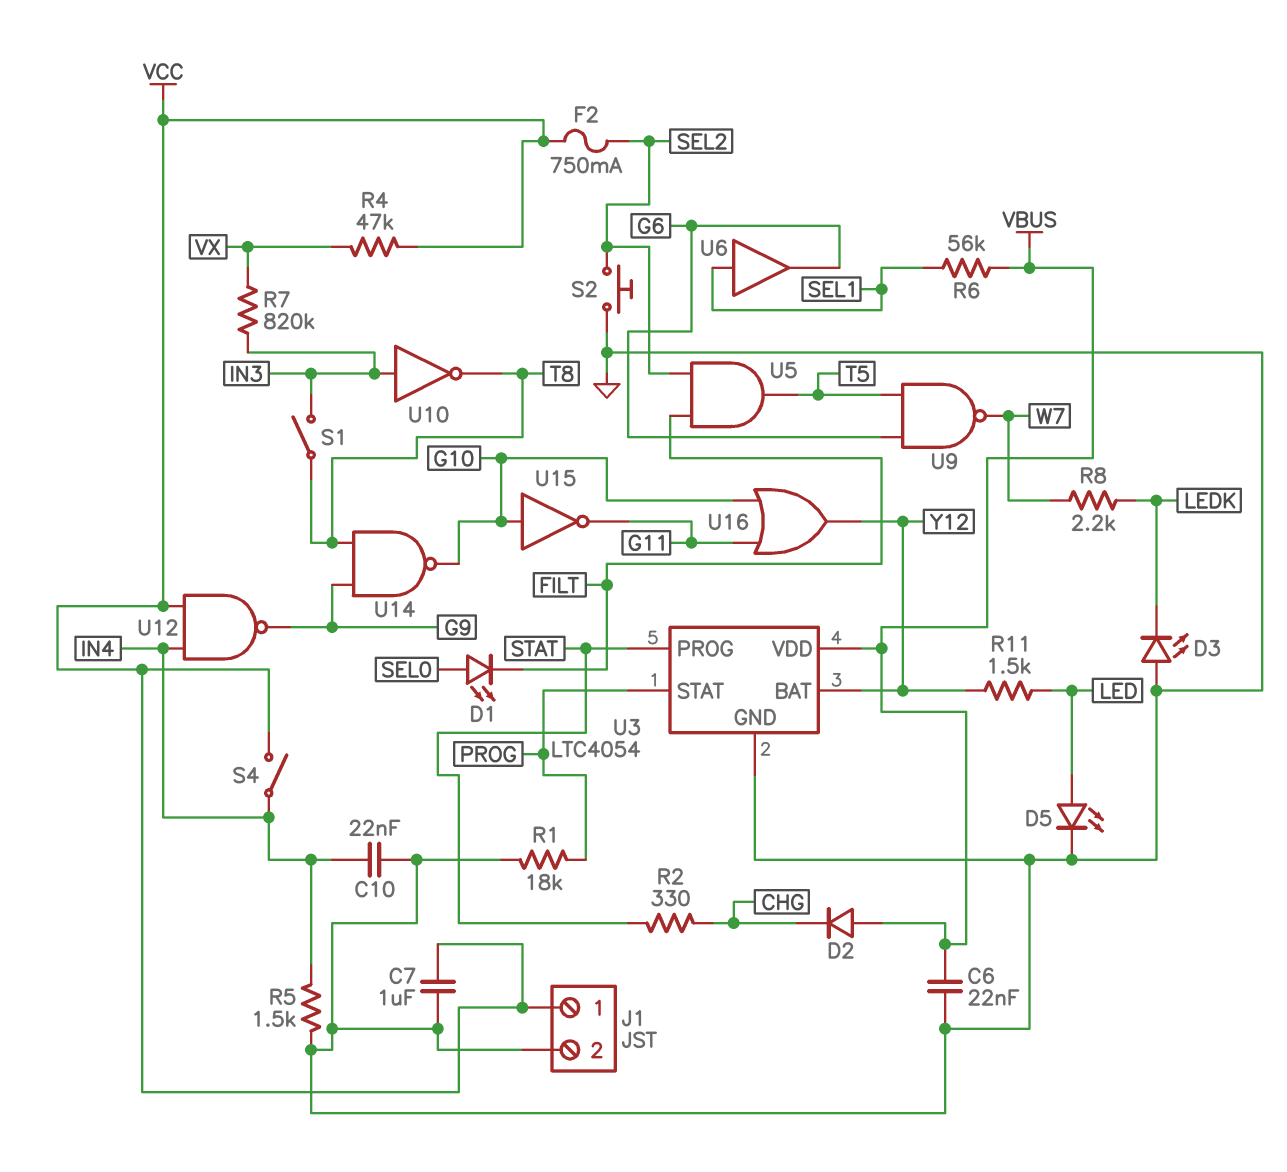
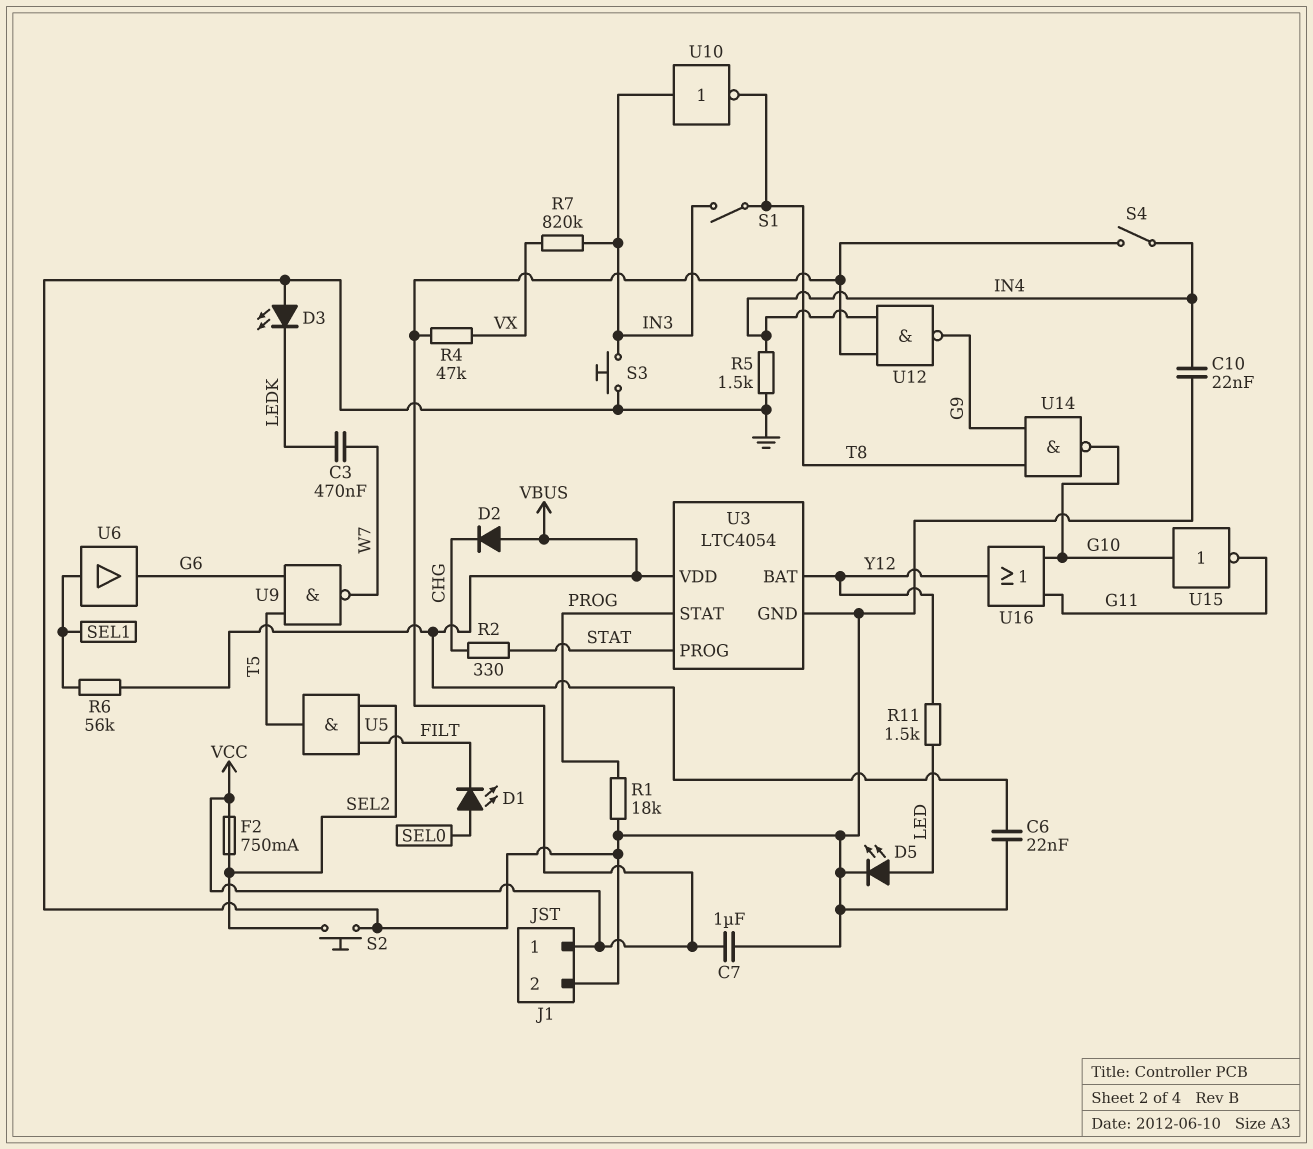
C3: none -> 470nF (LEDK, W7)
R8: 2.2k (LEDK, W7) -> none
S3: none -> button (GND, IN3)

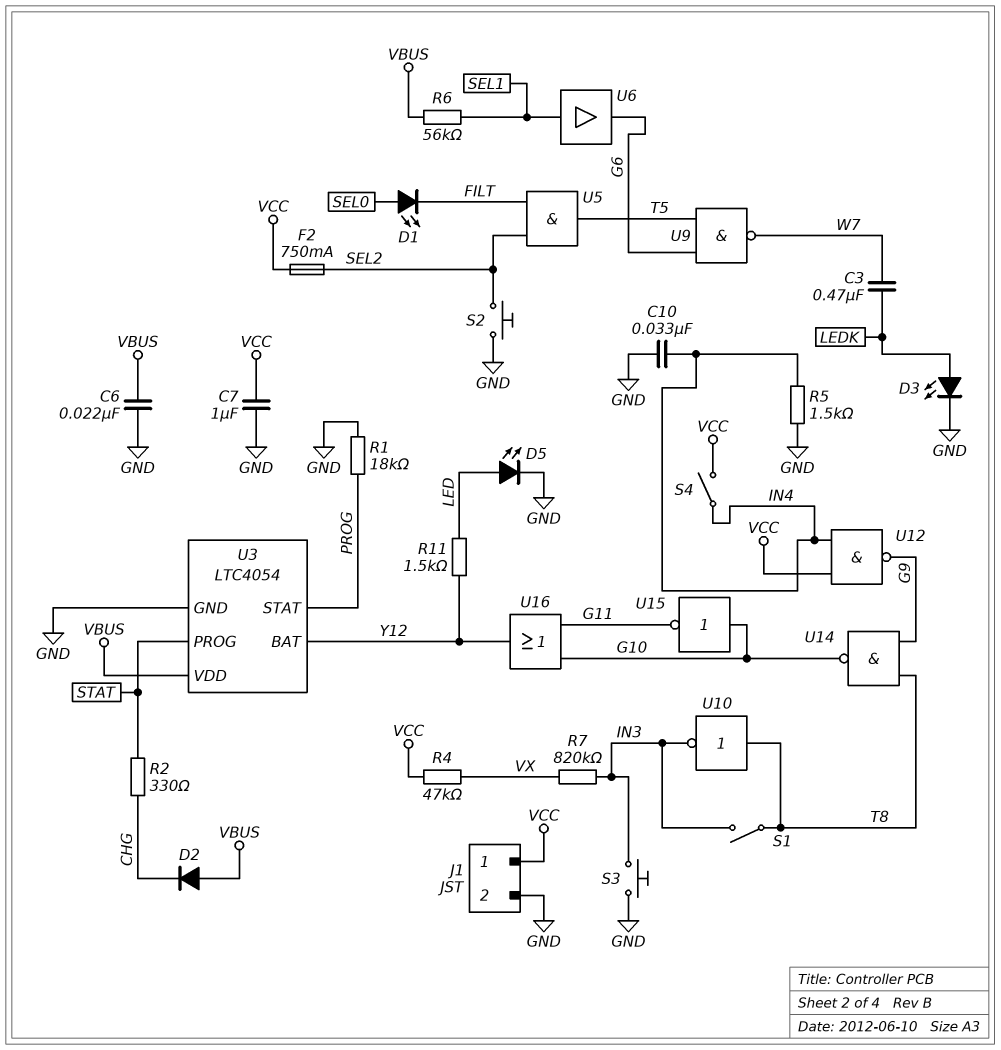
C10: 22nF (GND, IN4) -> 33nF (GND, IN4)
D3: LED (A GND, K LEDK) -> LED (A LEDK, K GND)
U10: NOT (in IN3, out T8) -> NOT (in T8, out IN3)

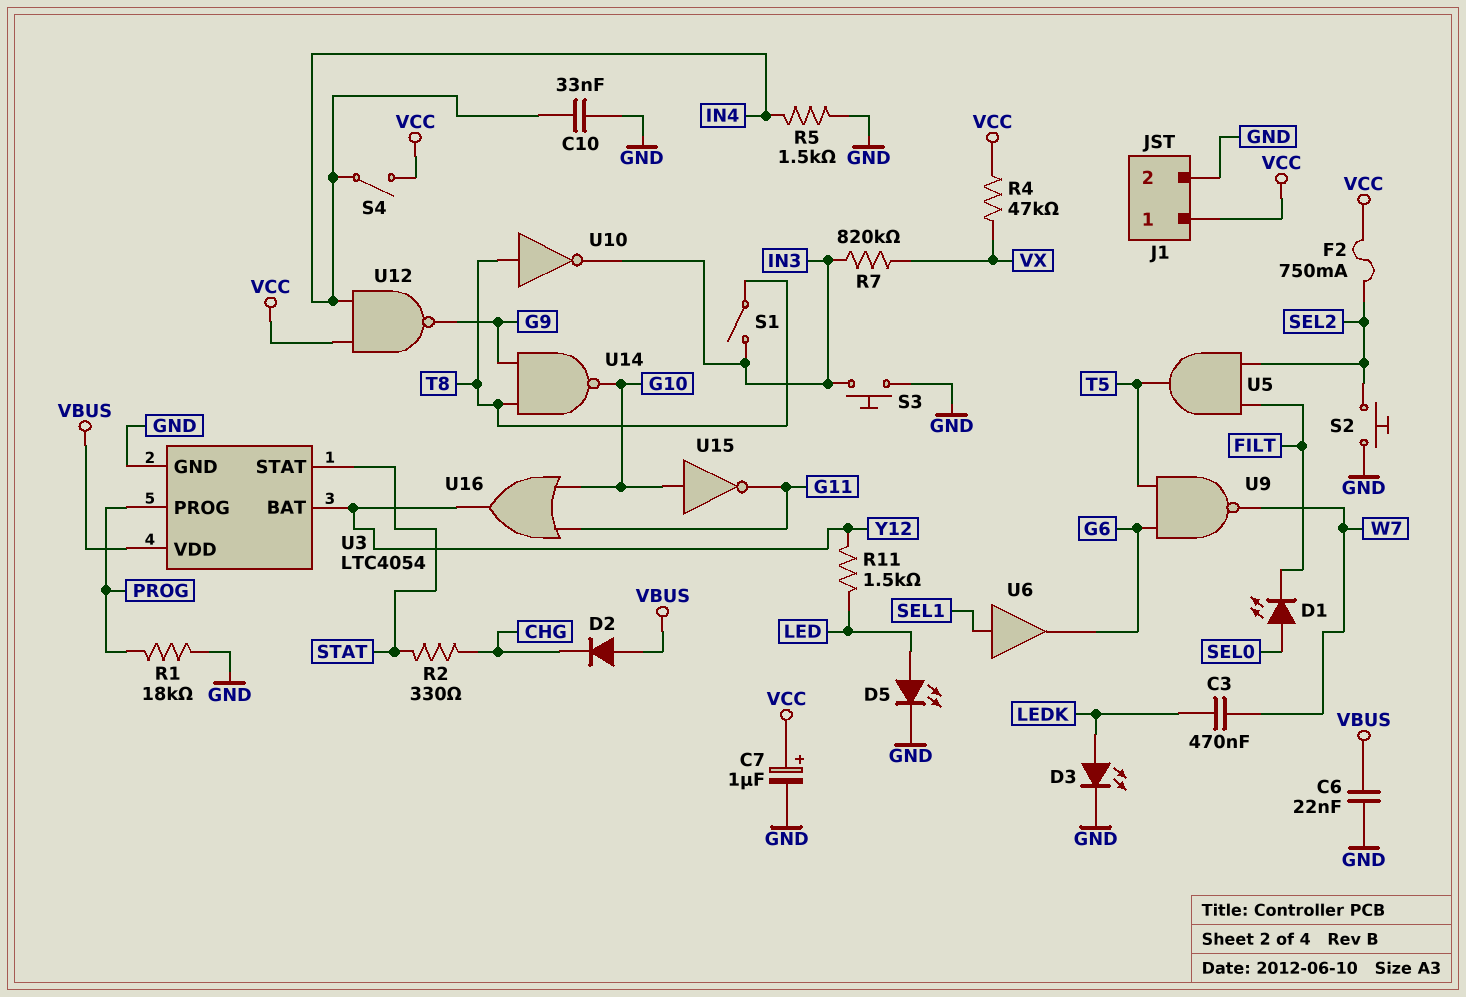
C7: 1uF (GND, VCC) -> 1uF (plus VCC, minus GND)
R6: 56k (SEL1, VBUS) -> none
U3 pin PROG: STAT -> PROG
U3 pin STAT: PROG -> STAT

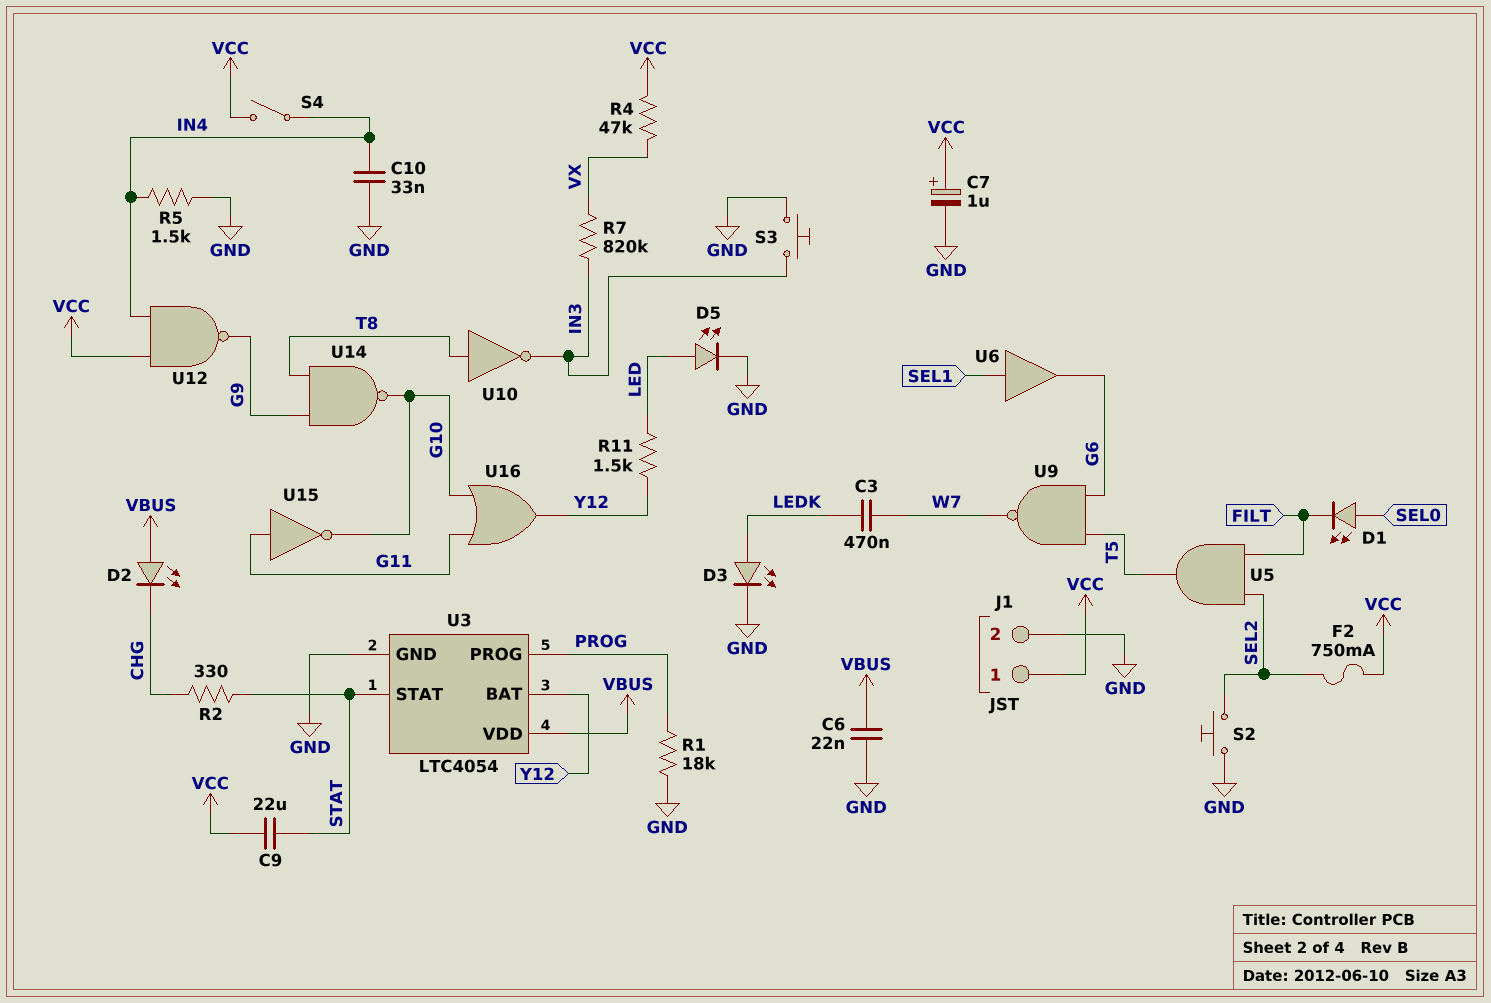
C9: none -> 22uF (STAT, VCC)
D2: diode (A VBUS, K CHG) -> LED (A VBUS, K CHG)
S1: switch (IN3, T8) -> none
U15: NOT (in G10, out G11) -> NOT (in G11, out G10)

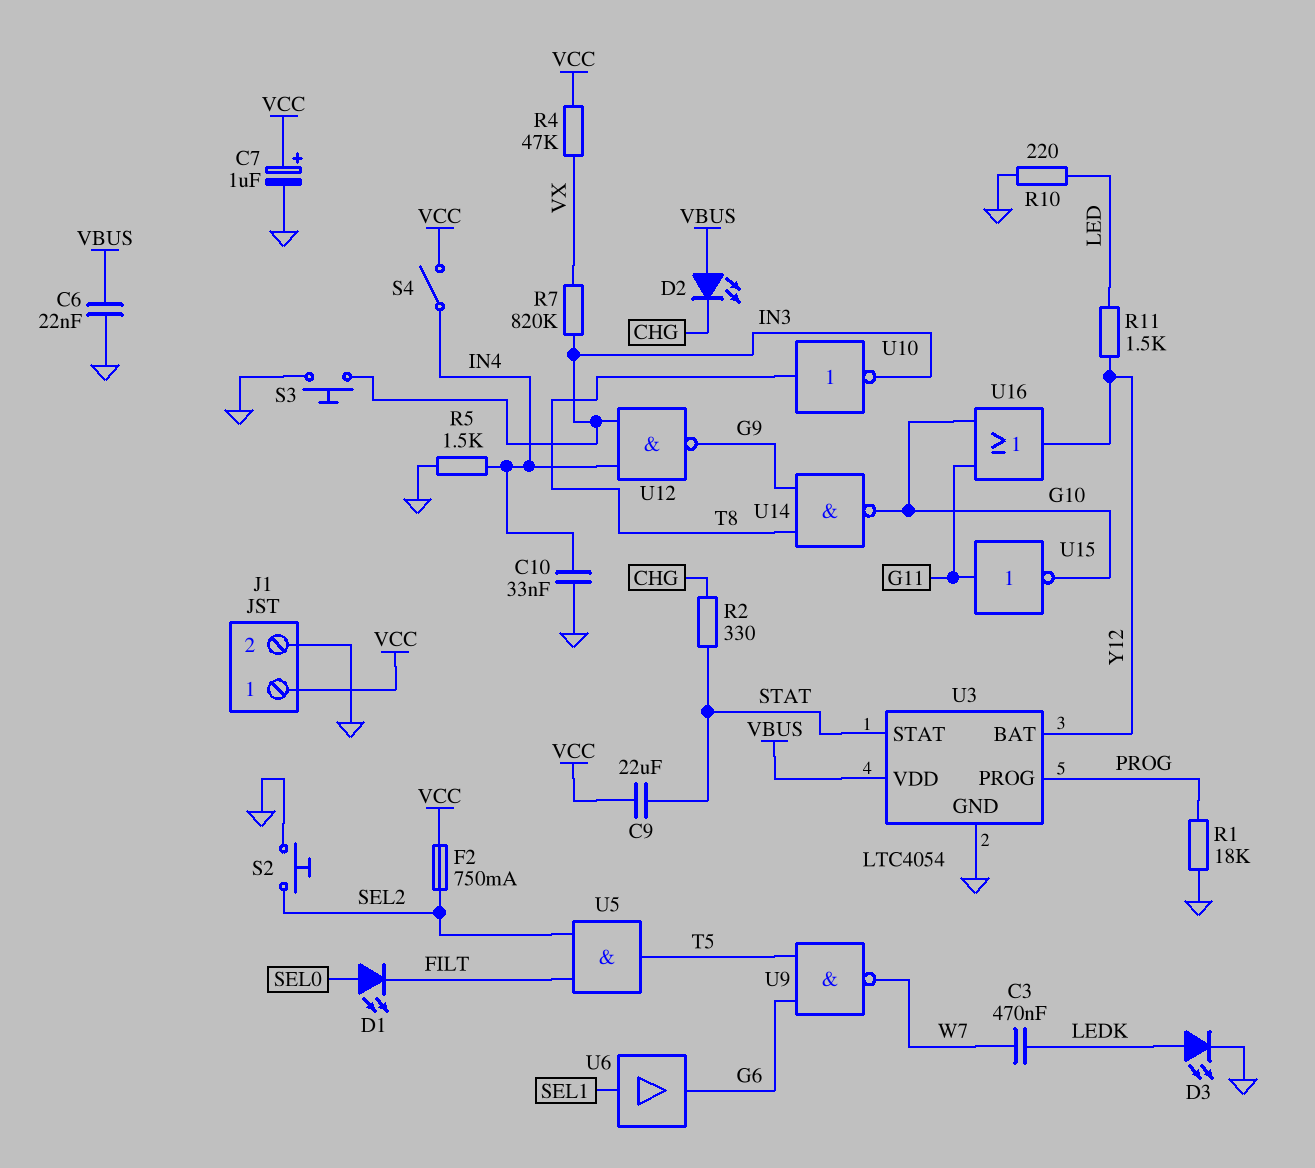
D5: LED (A LED, K GND) -> none
R10: none -> 220 (GND, LED)
U12: NAND (in IN4, in VCC, out G9) -> NAND (in IN3, in IN4, out G9)

